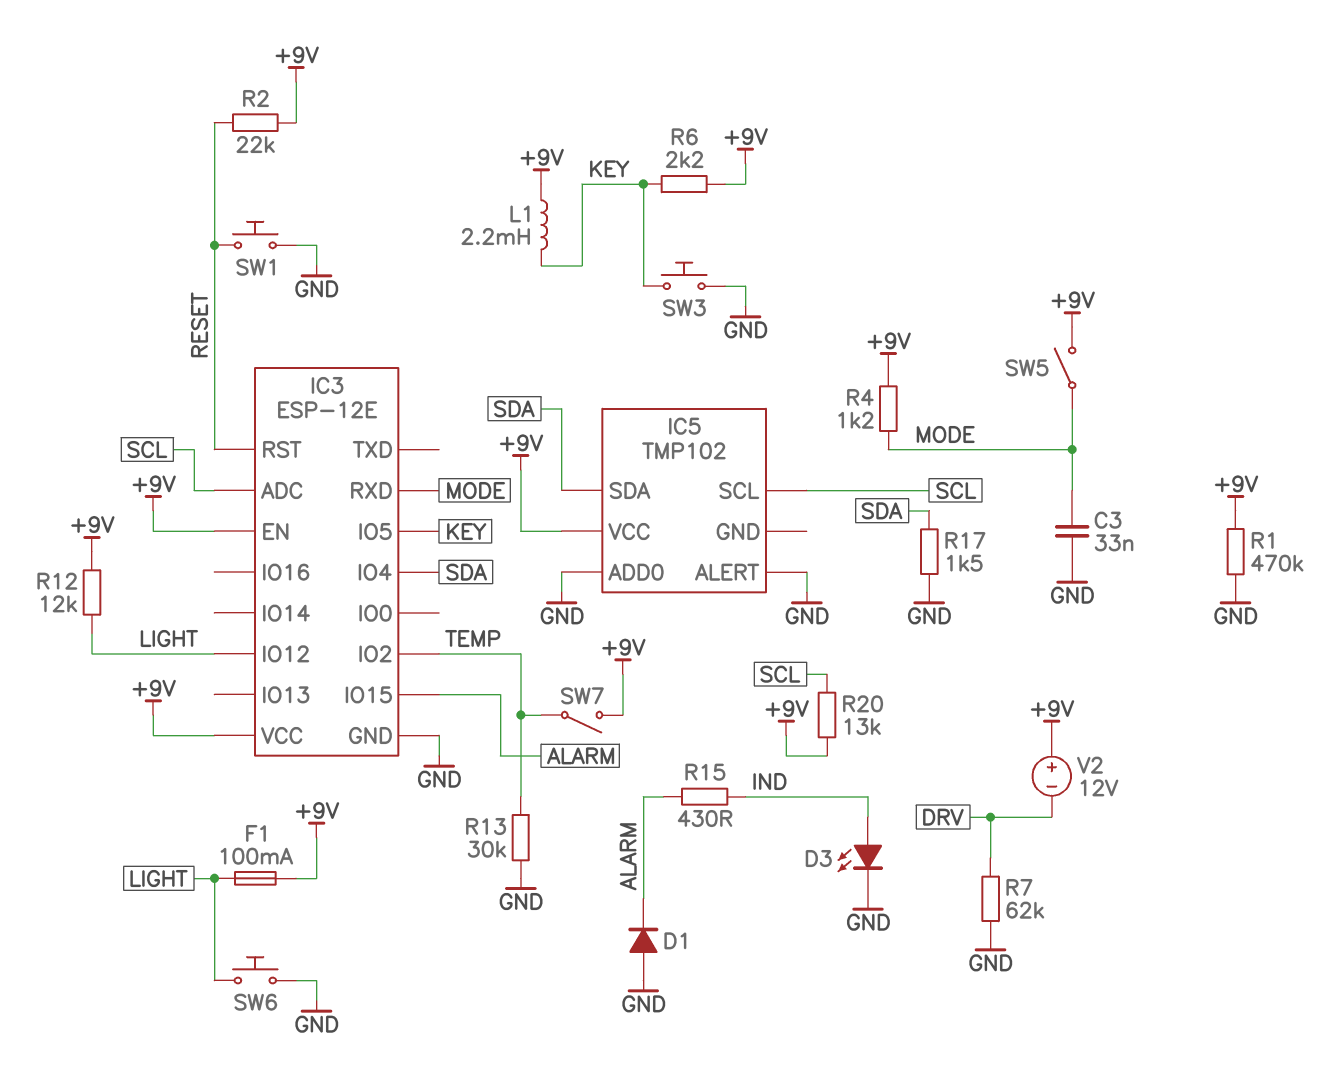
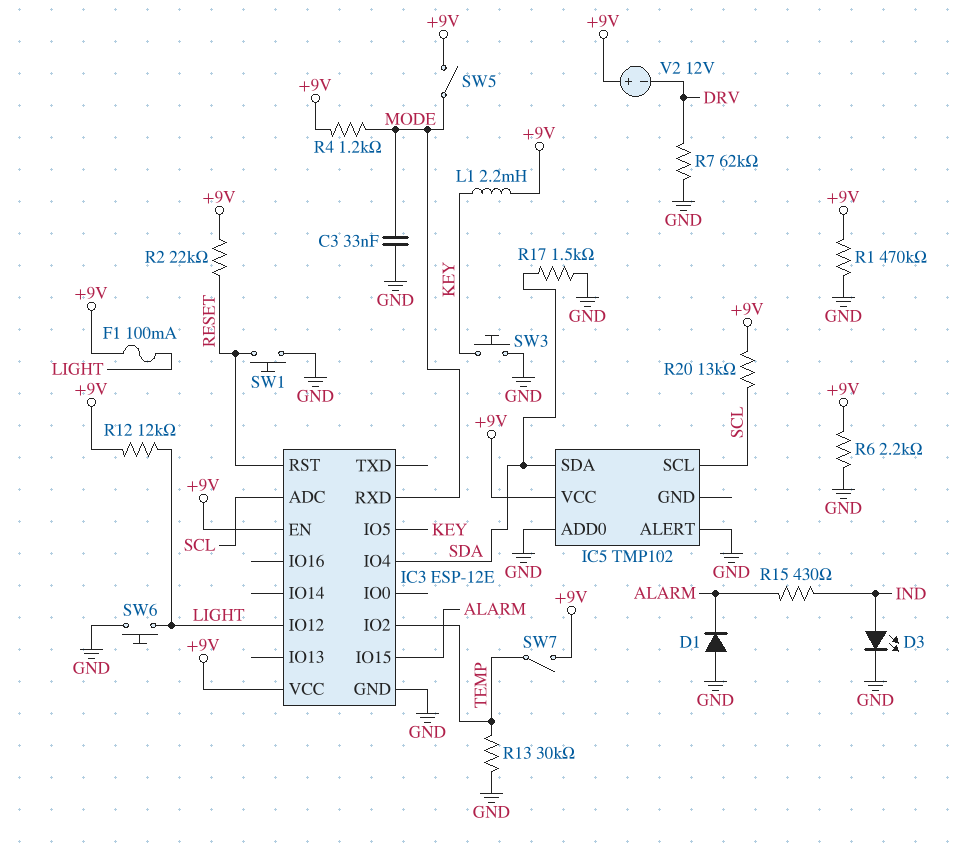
R6: 2.2k (+9V, KEY) -> 2.2k (+9V, GND)

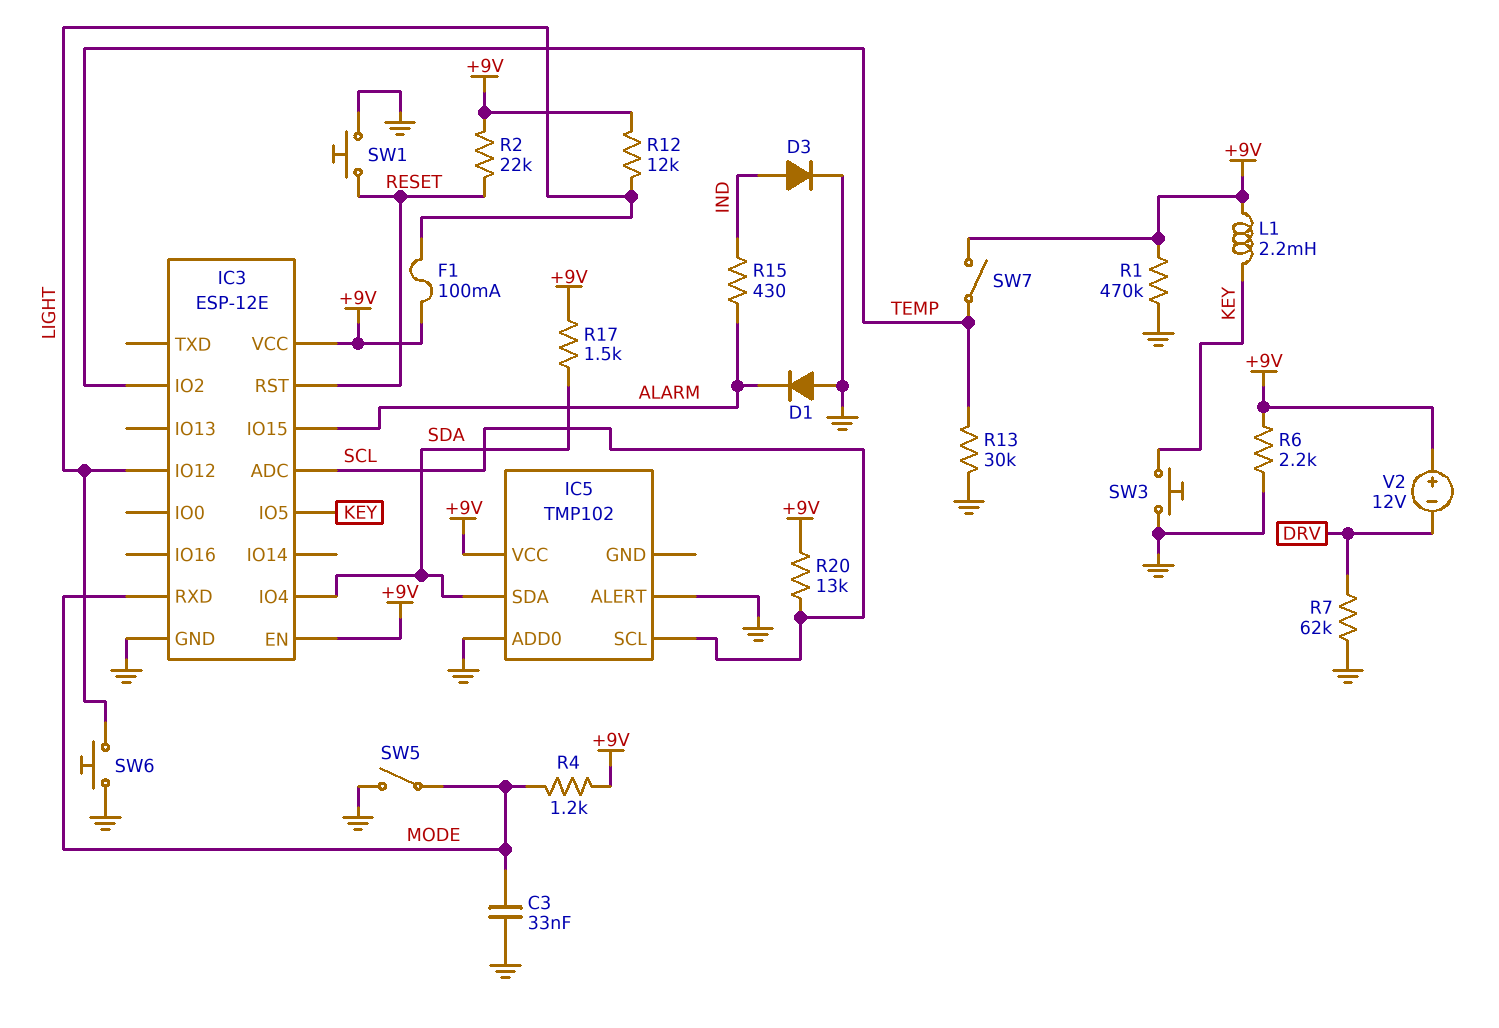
D3: LED (A IND, K GND) -> diode (A IND, K GND)
R17: 1.5k (GND, SDA) -> 1.5k (+9V, SDA)
SW5: switch (+9V, MODE) -> switch (GND, MODE)

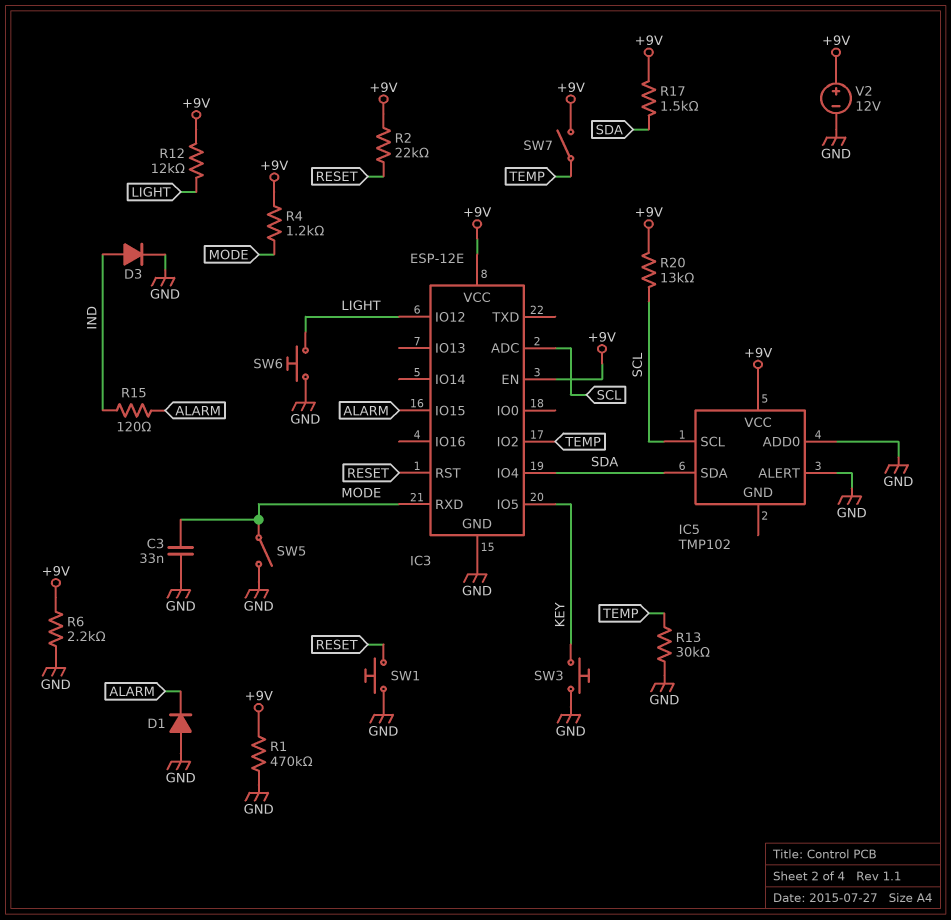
F1: 100mA (+9V, LIGHT) -> none
L1: 2.2mH (+9V, KEY) -> none
R7: 62k (DRV, GND) -> none
R15: 430 (ALARM, IND) -> 120 (ALARM, IND)
V2: 12V (plus +9V, minus DRV) -> 12V (plus +9V, minus GND)

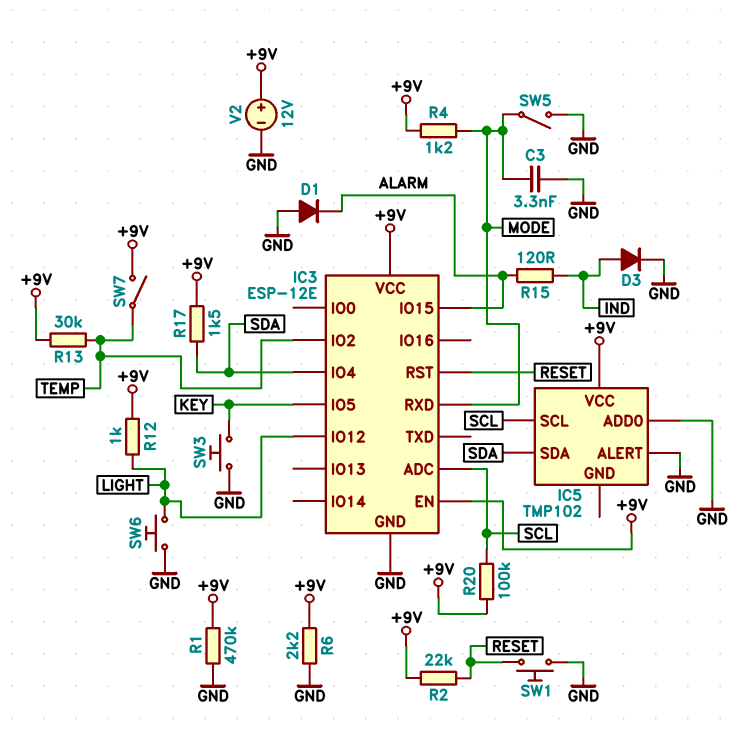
C3: 33nF (GND, MODE) -> 3.3nF (GND, MODE)
R12: 12k (+9V, LIGHT) -> 1k (+9V, LIGHT)
R13: 30k (GND, TEMP) -> 30k (+9V, TEMP)
R20: 13k (+9V, SCL) -> 100k (+9V, SCL)

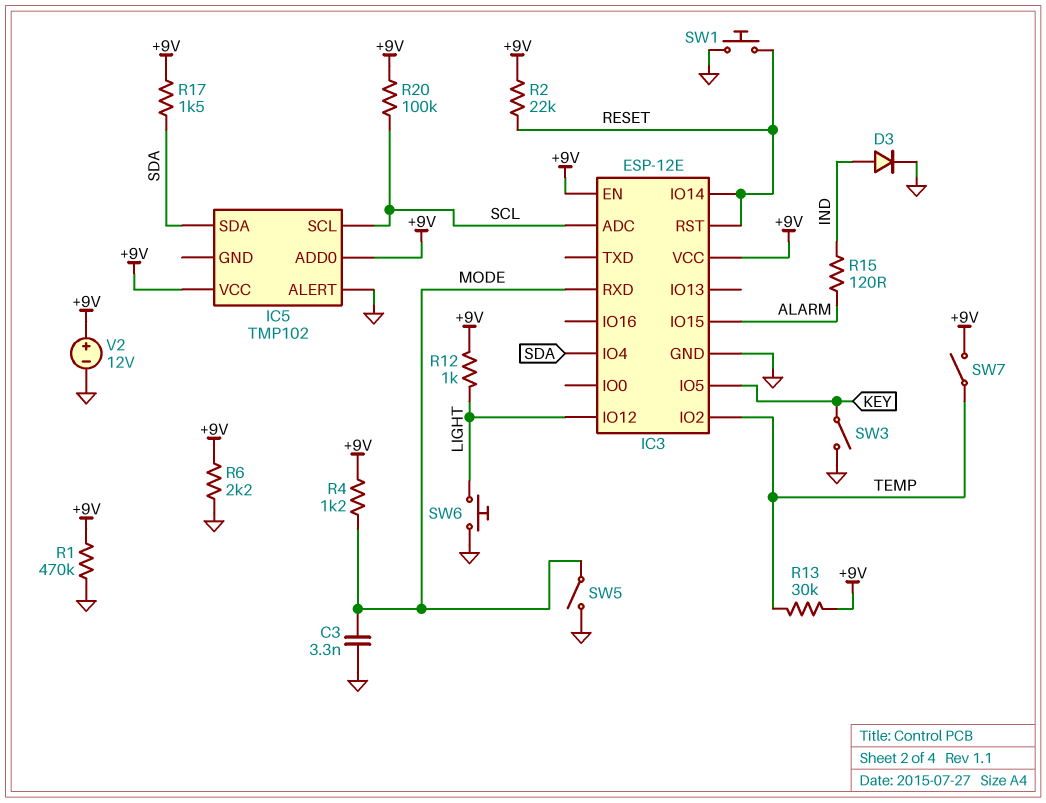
D1: diode (A GND, K ALARM) -> none
IC3 pin IO14: none -> RESET
IC5 pin ADD0: GND -> +9V
SW3: button (GND, KEY) -> switch (GND, KEY)

